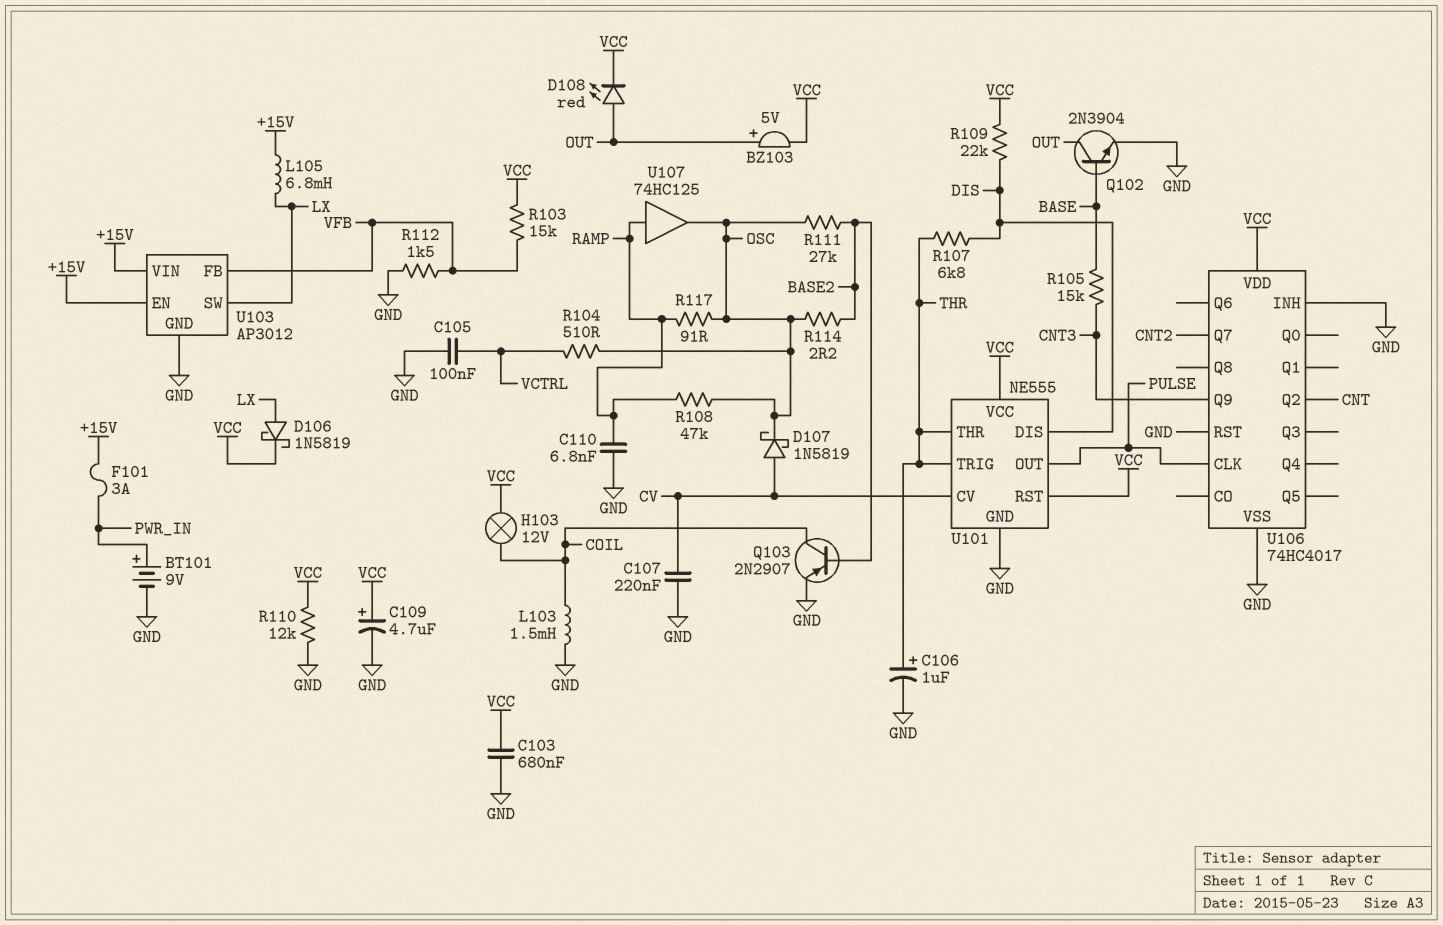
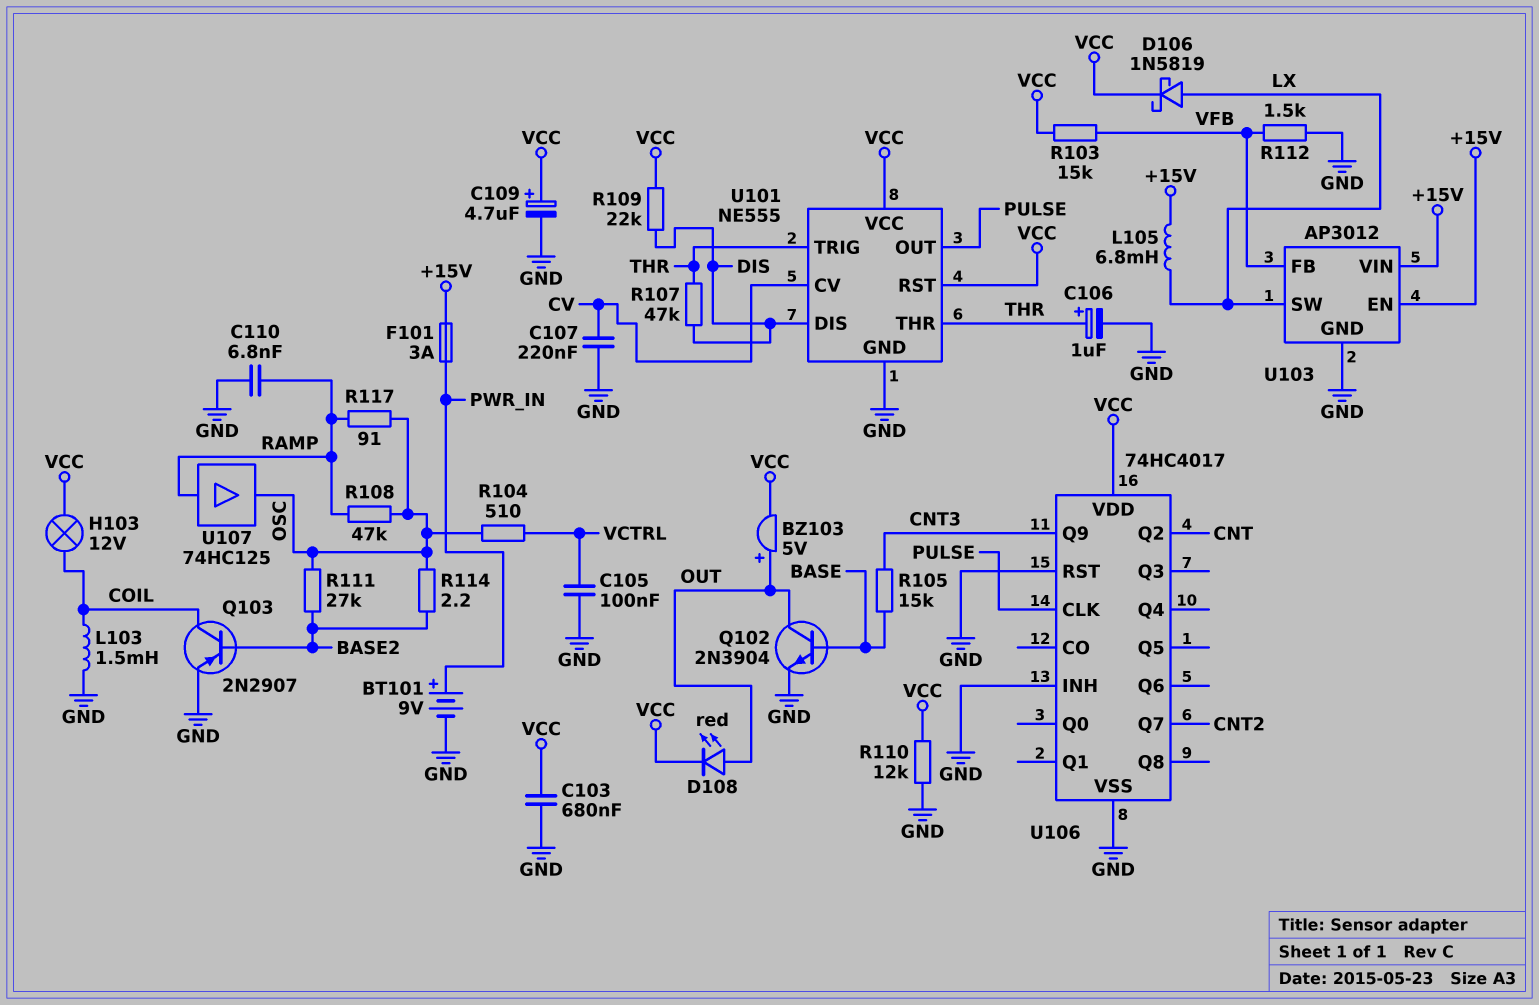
D107: schottky 1N5819 (A CV, K OSC) -> none
R107: 6.8k (DIS, THR) -> 47k (DIS, THR)

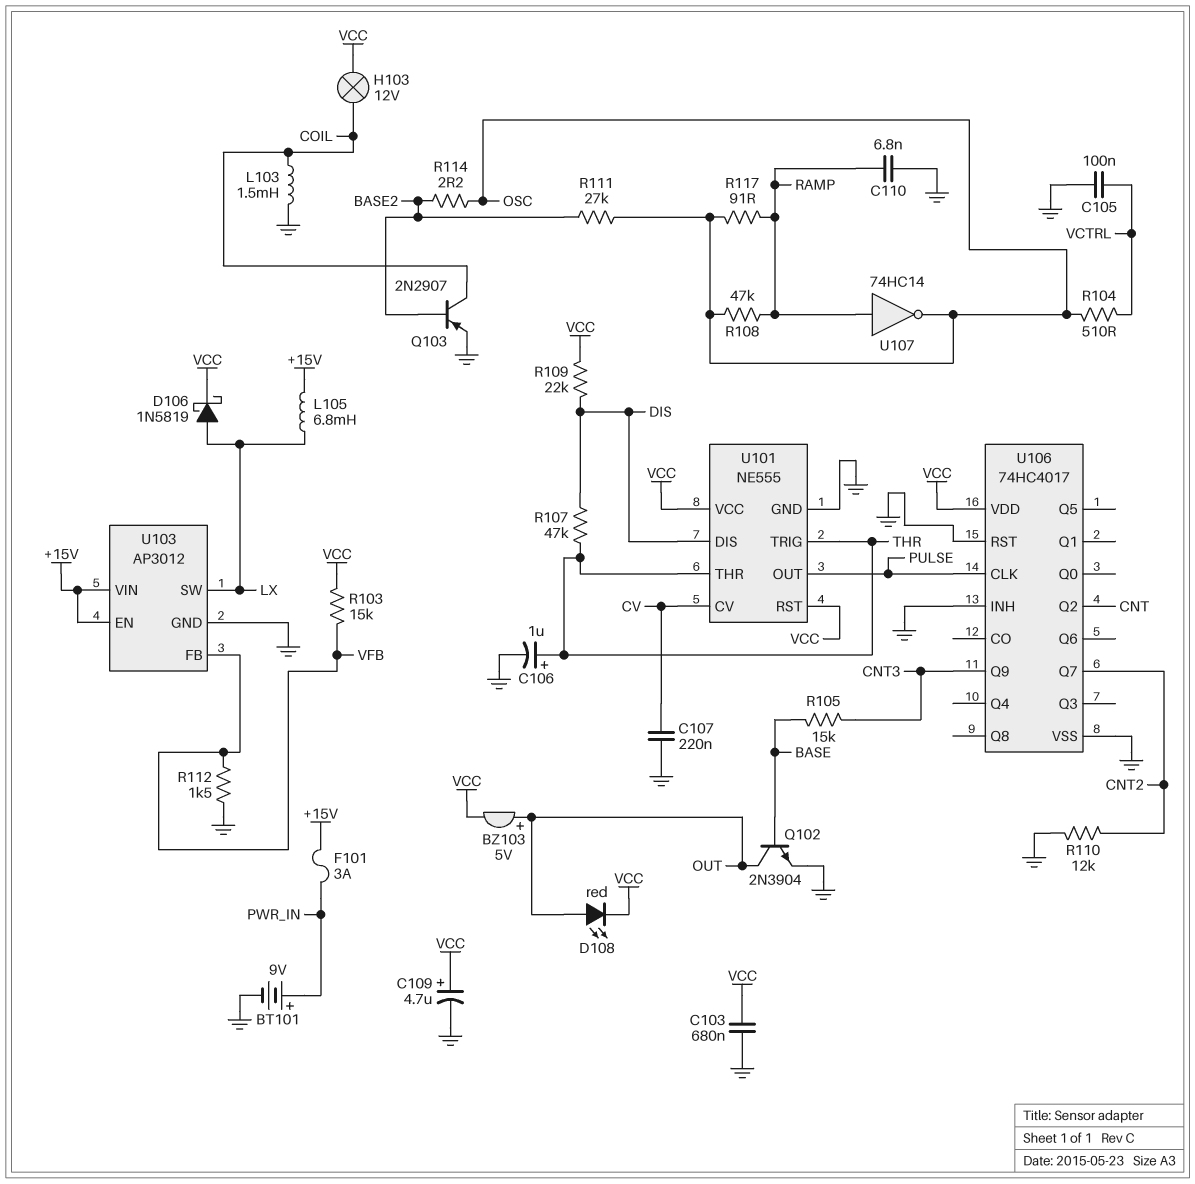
R110: 12k (GND, VCC) -> 12k (CNT2, GND)
U107: buffer 74HC125 (in RAMP, out OSC) -> NOT 74HC14 (in RAMP, out OSC)

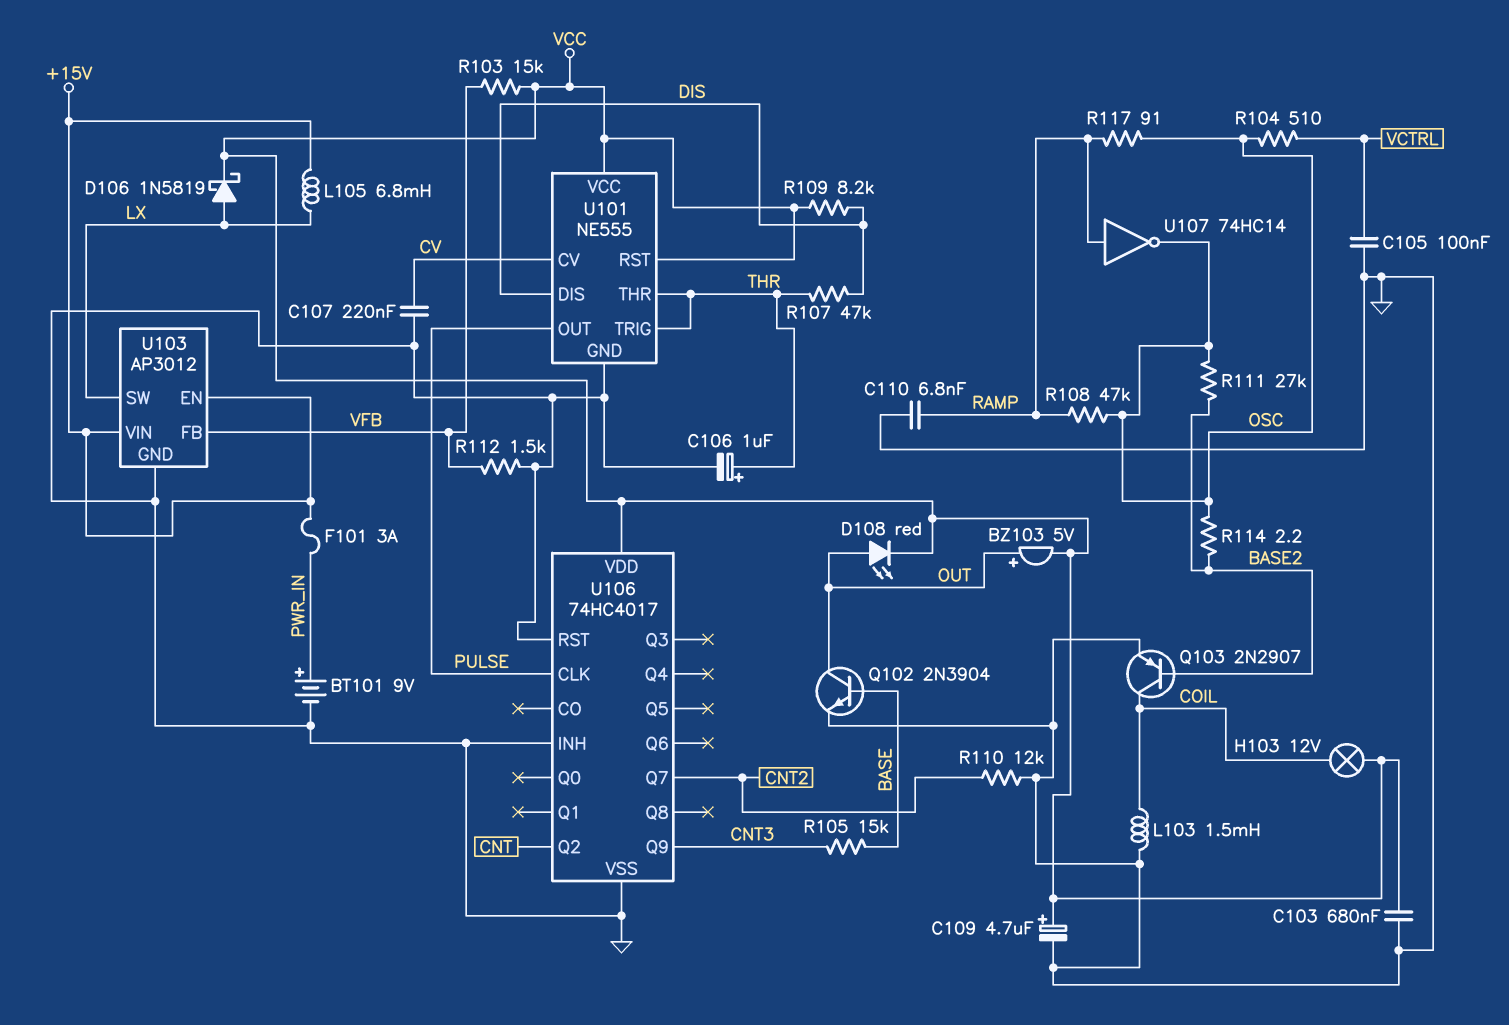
R109: 22k (DIS, VCC) -> 8.2k (DIS, VCC)

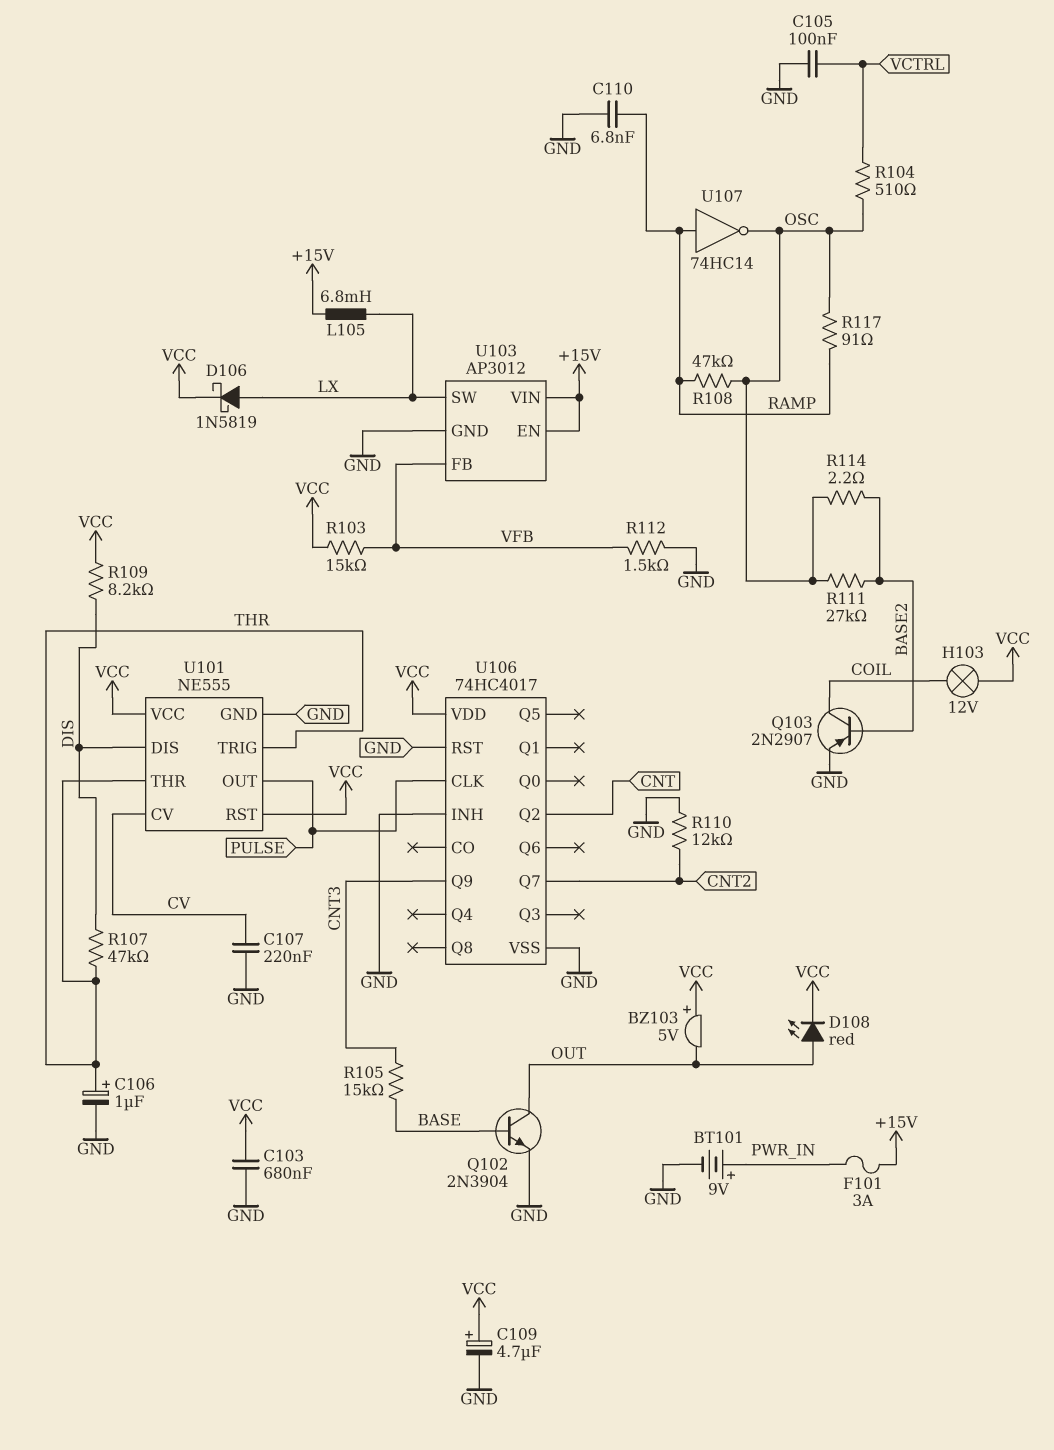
BZ103: buzzer 5V (plus OUT, minus VCC) -> buzzer 5V (plus VCC, minus OUT)
L103: 1.5mH (COIL, GND) -> none

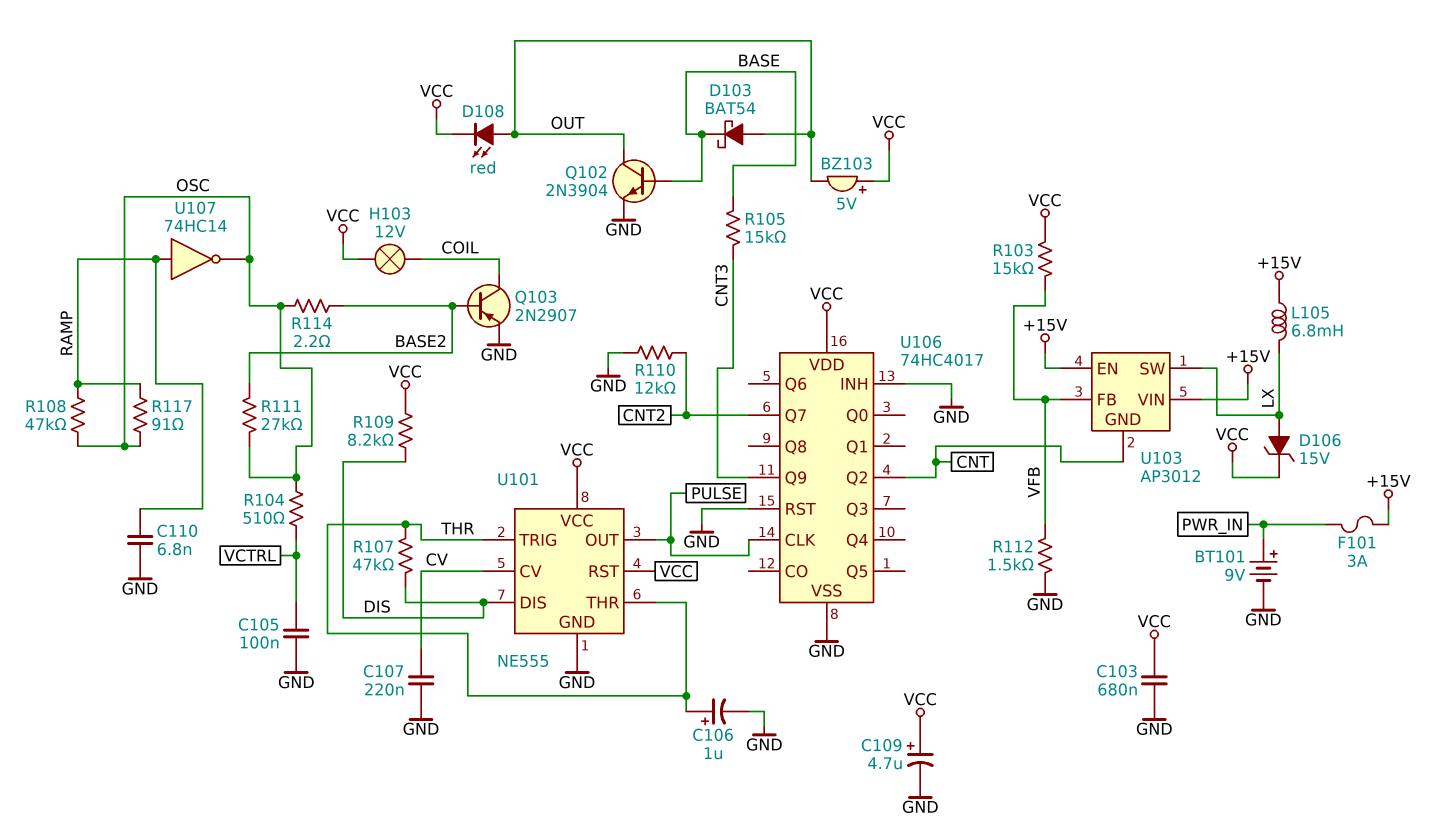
D103: none -> schottky BAT54 (A OUT, K BASE)
D106: schottky 1N5819 (A LX, K VCC) -> zener 15V (A LX, K VCC)
U103 pin GND: GND -> CNT

